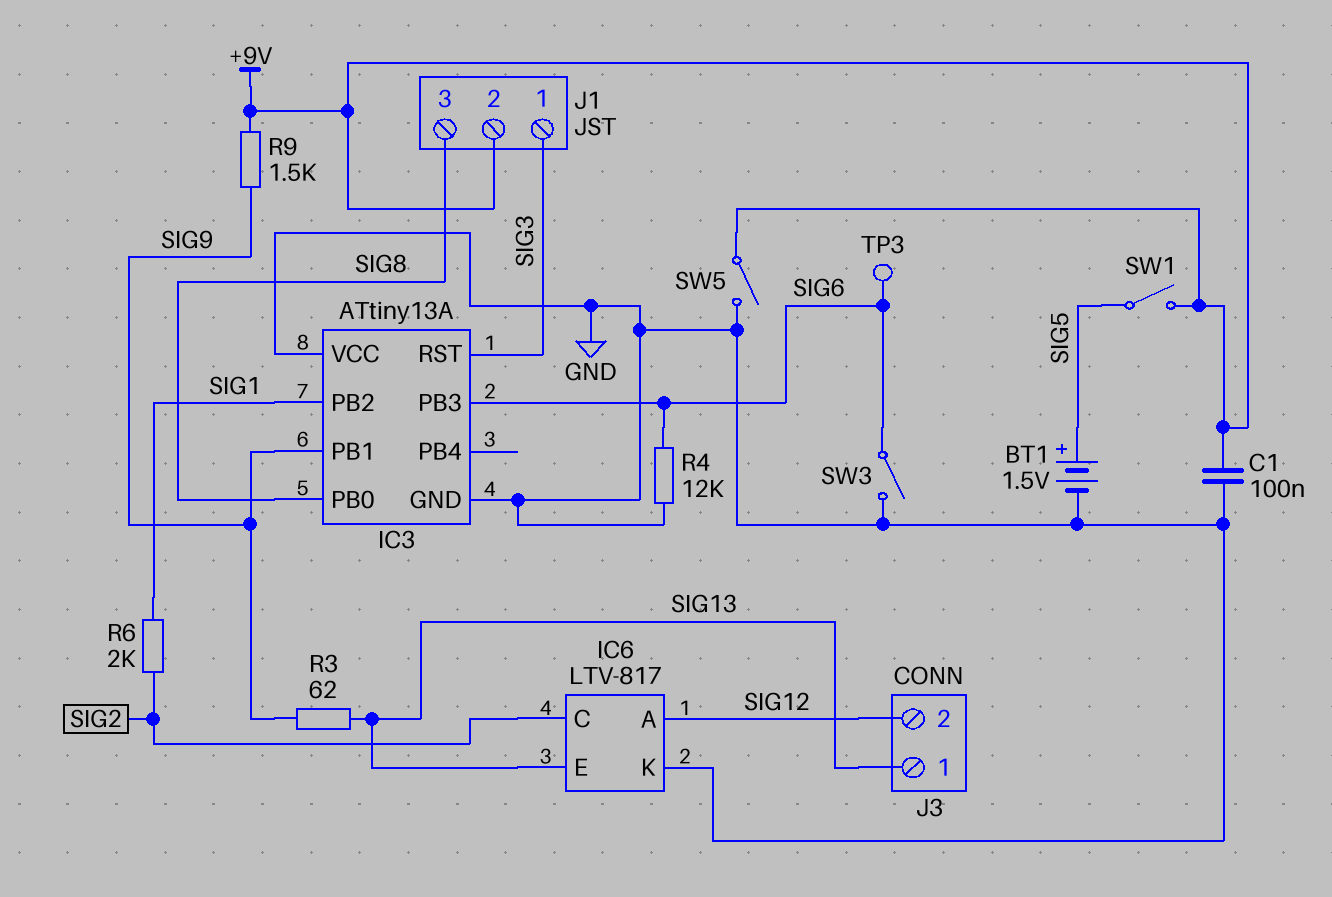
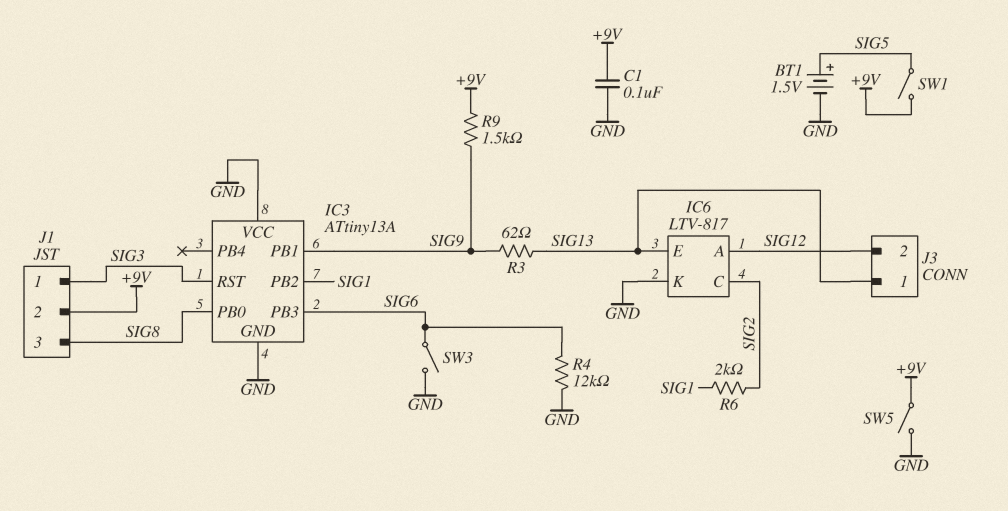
TP3: test point (SIG6) -> none

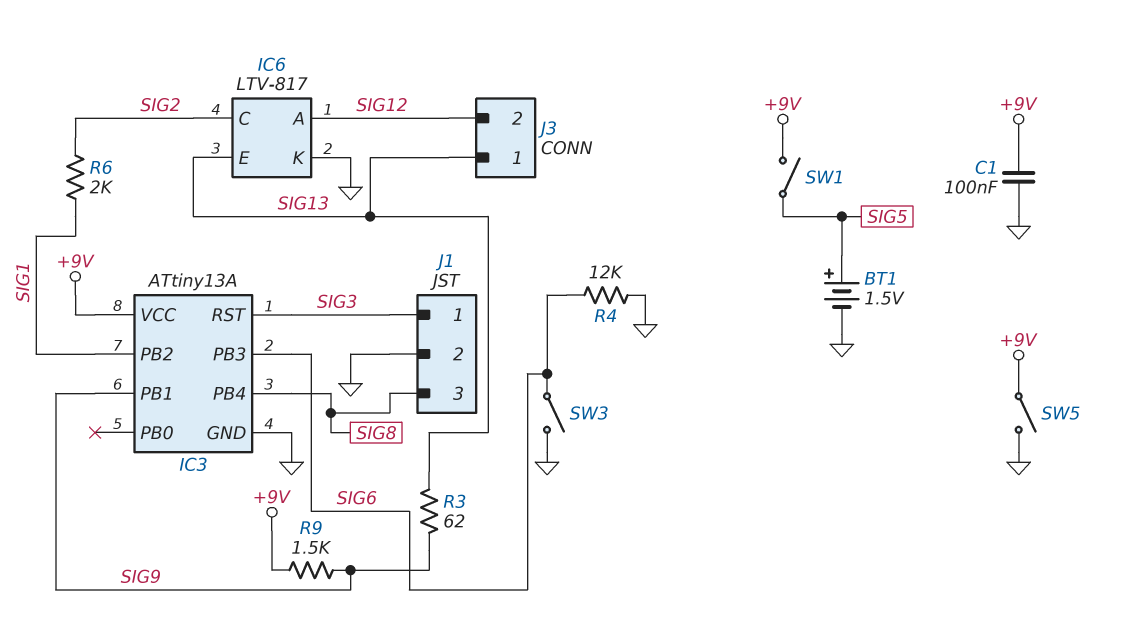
IC3 pin PB0: SIG8 -> none
IC3 pin PB4: none -> SIG8
IC3 pin VCC: GND -> +9V
J1 pin 2: +9V -> GND

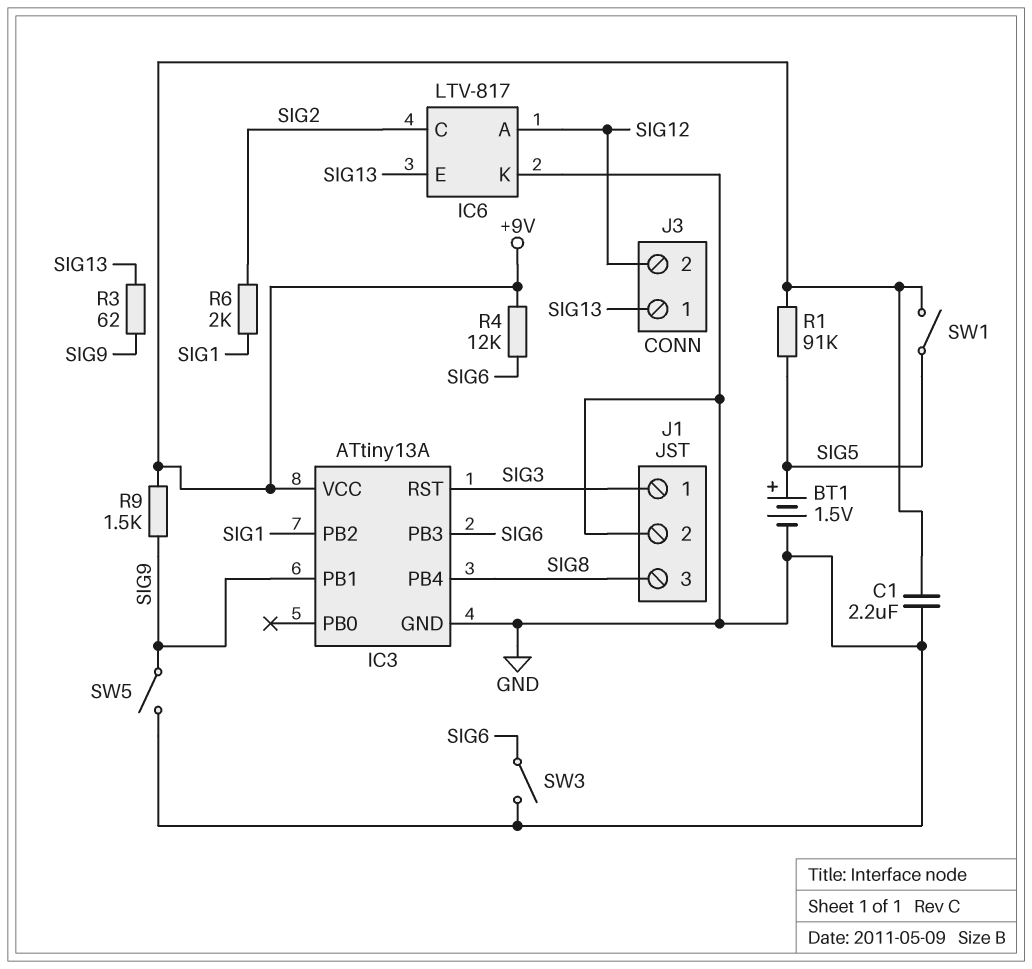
C1: 100nF (+9V, GND) -> 2.2uF (+9V, GND)
R1: none -> 91k (+9V, SIG5)
R4: 12k (GND, SIG6) -> 12k (+9V, SIG6)
SW5: switch (+9V, GND) -> switch (GND, SIG9)

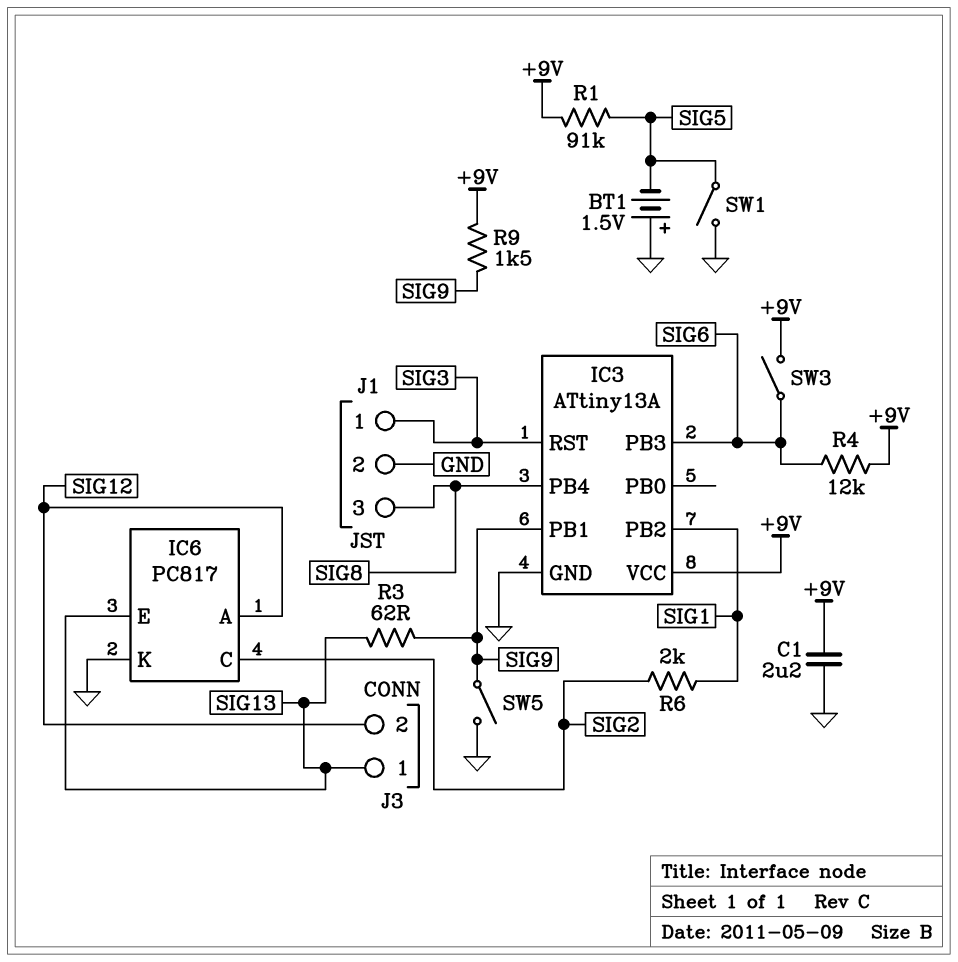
BT1: 1.5V (plus SIG5, minus GND) -> 1.5V (plus GND, minus SIG5)
IC6: LTV-817 -> PC817
SW1: switch (+9V, SIG5) -> switch (GND, SIG5)
SW3: switch (GND, SIG6) -> switch (+9V, SIG6)

